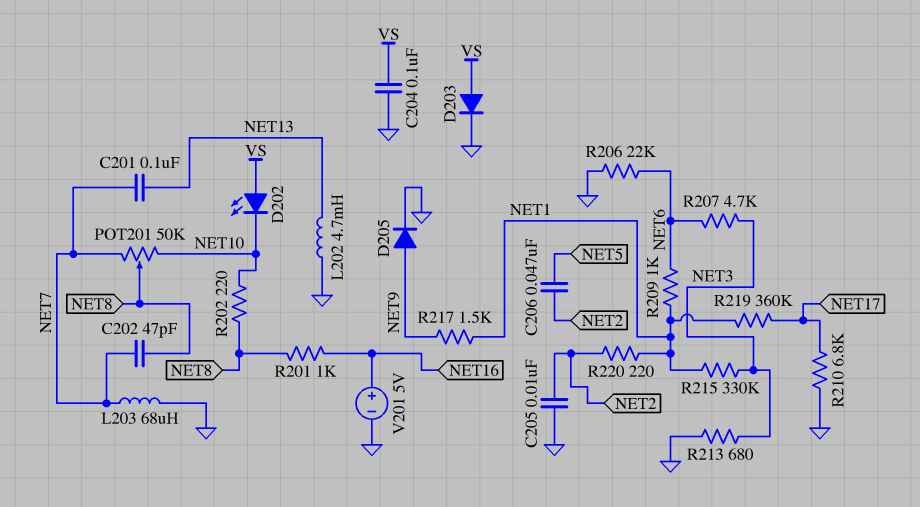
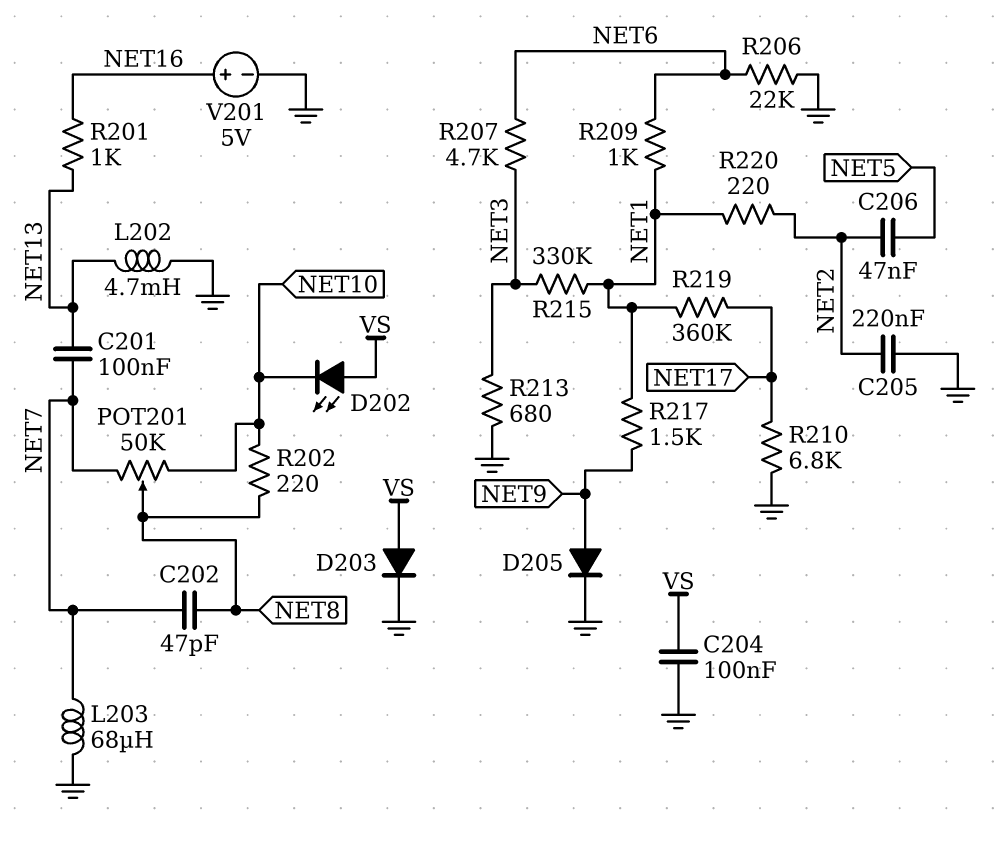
C205: 10nF (GND, NET2) -> 220nF (GND, NET2)
R201: 1k (NET8, NET16) -> 1k (NET13, NET16)

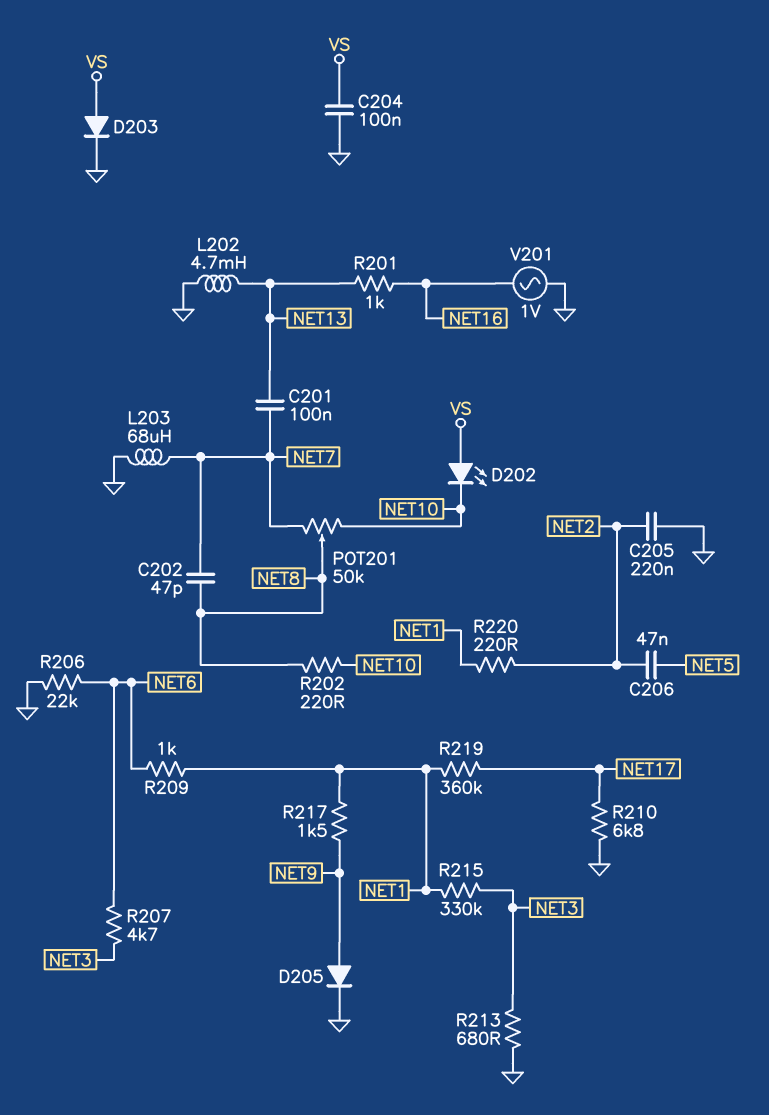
V201: 5V (plus NET16, minus GND) -> AC 1V (GND, NET16)

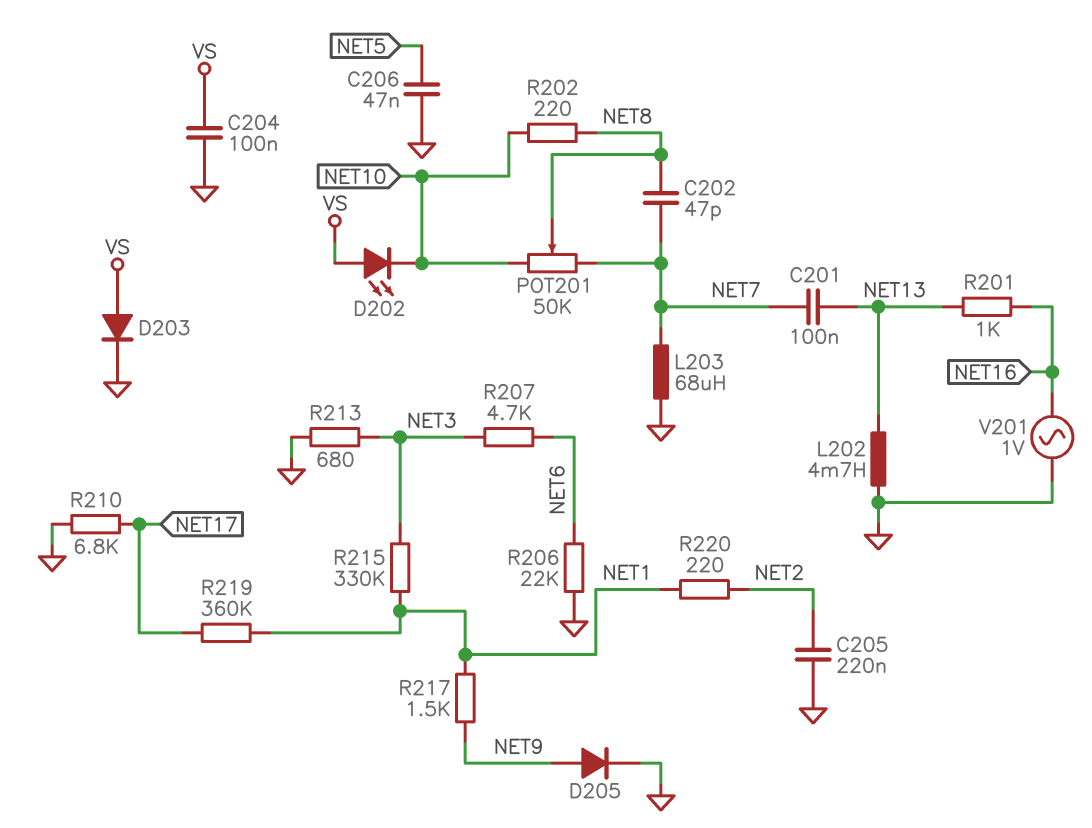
C206: 47nF (NET2, NET5) -> 47nF (GND, NET5)
R209: 1k (NET1, NET6) -> none

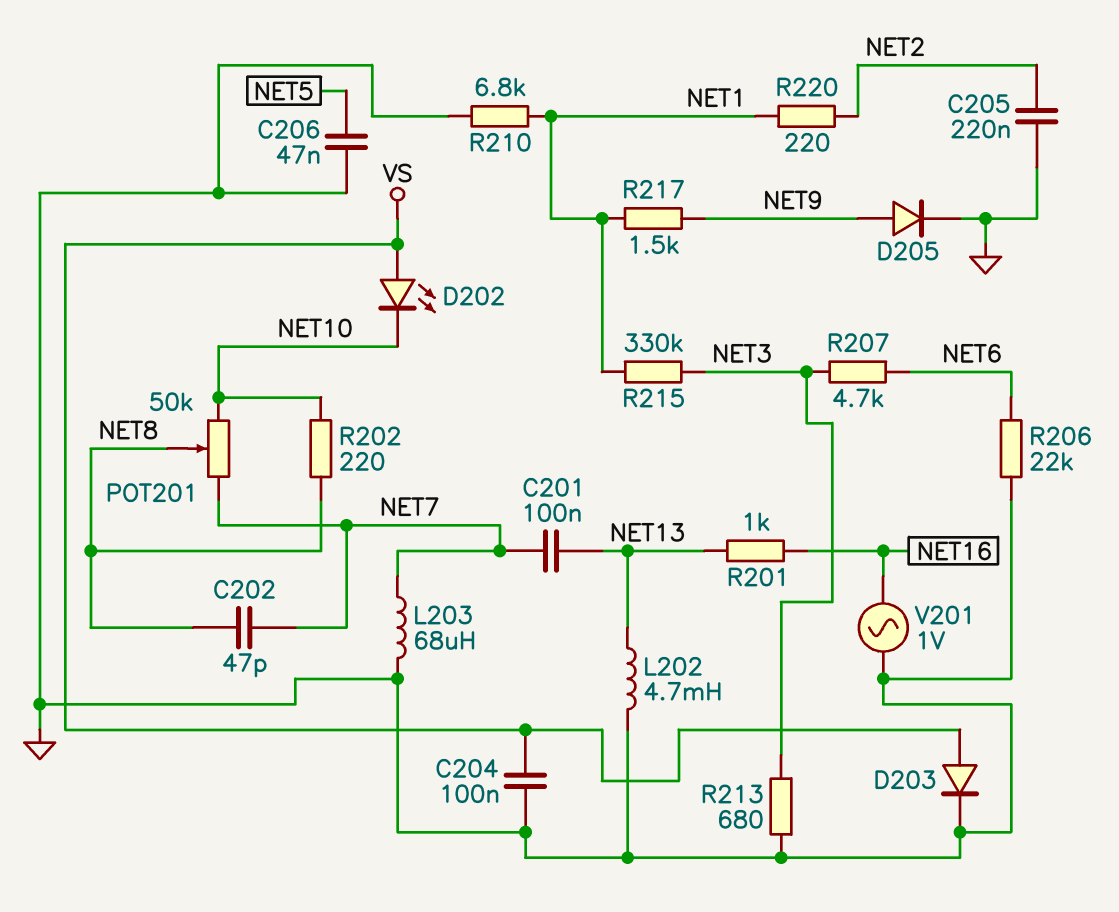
R210: 6.8k (GND, NET17) -> 6.8k (GND, NET1)
R219: 360k (NET1, NET17) -> none

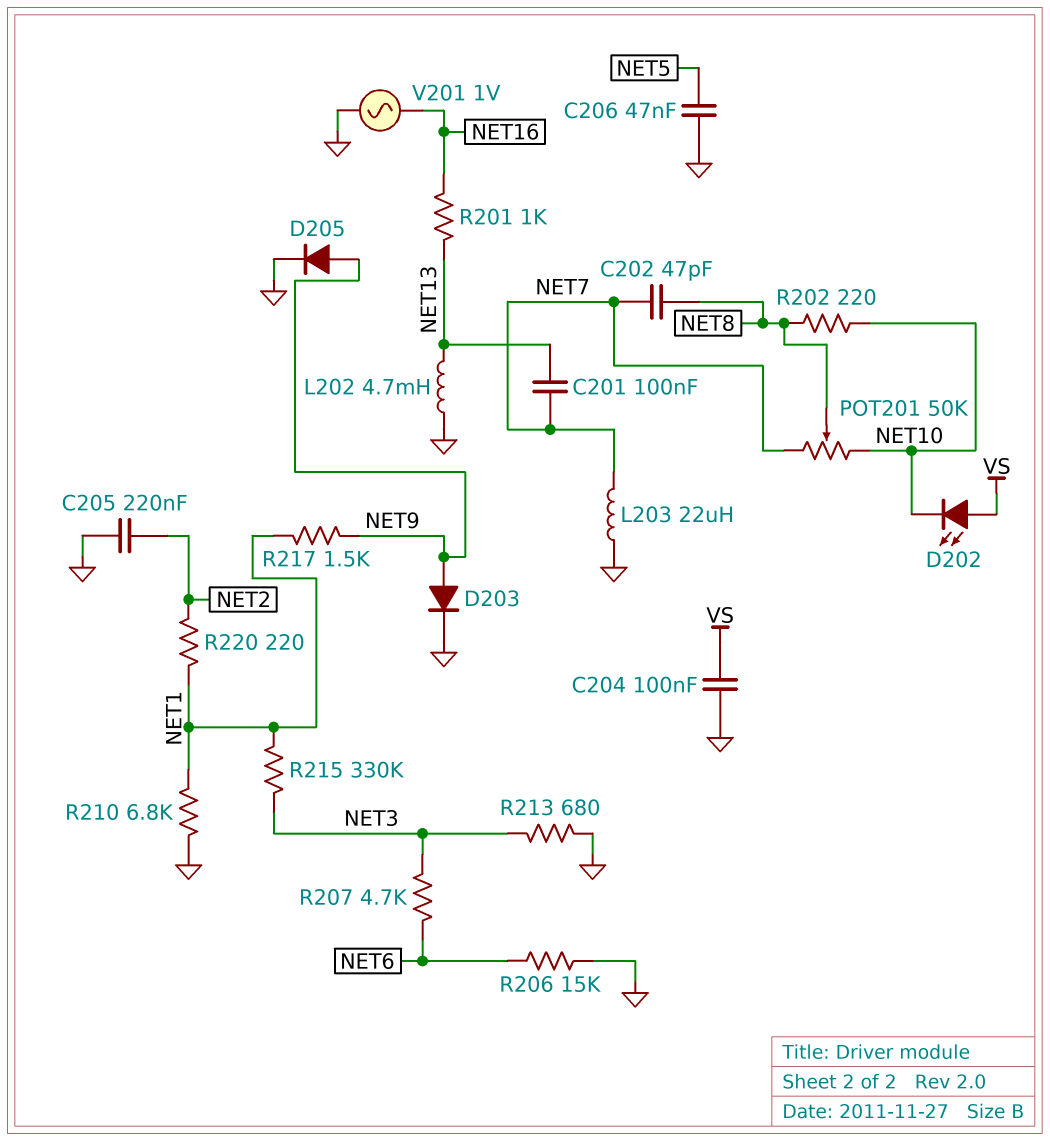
D203: diode (A VS, K GND) -> diode (A NET9, K GND)
L203: 68uH (GND, NET7) -> 22uH (GND, NET7)
R206: 22k (GND, NET6) -> 15k (GND, NET6)

